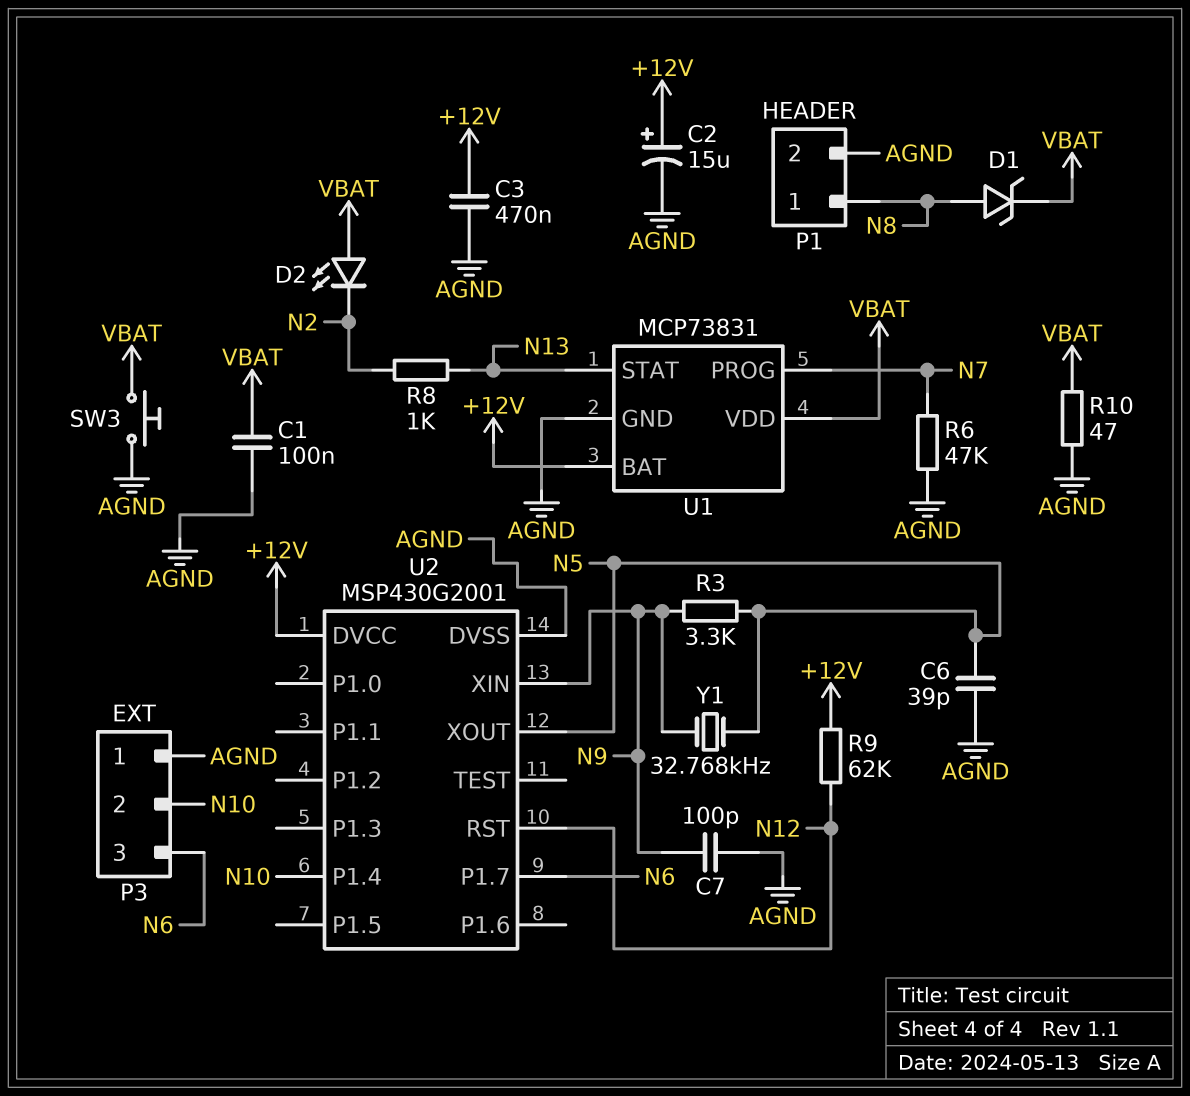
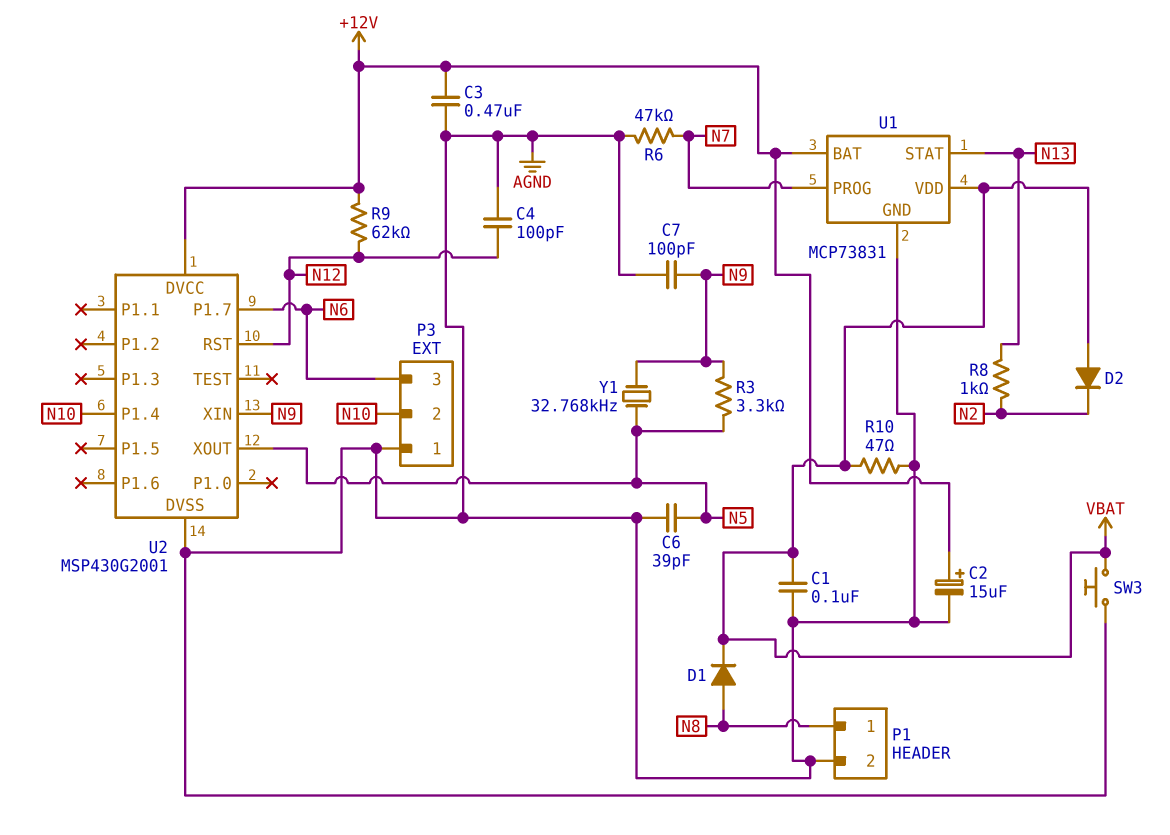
C4: none -> 100pF (AGND, N12)
D1: zener (A N8, K VBAT) -> diode (A N8, K VBAT)
D2: LED (A VBAT, K N2) -> diode (A VBAT, K N2)

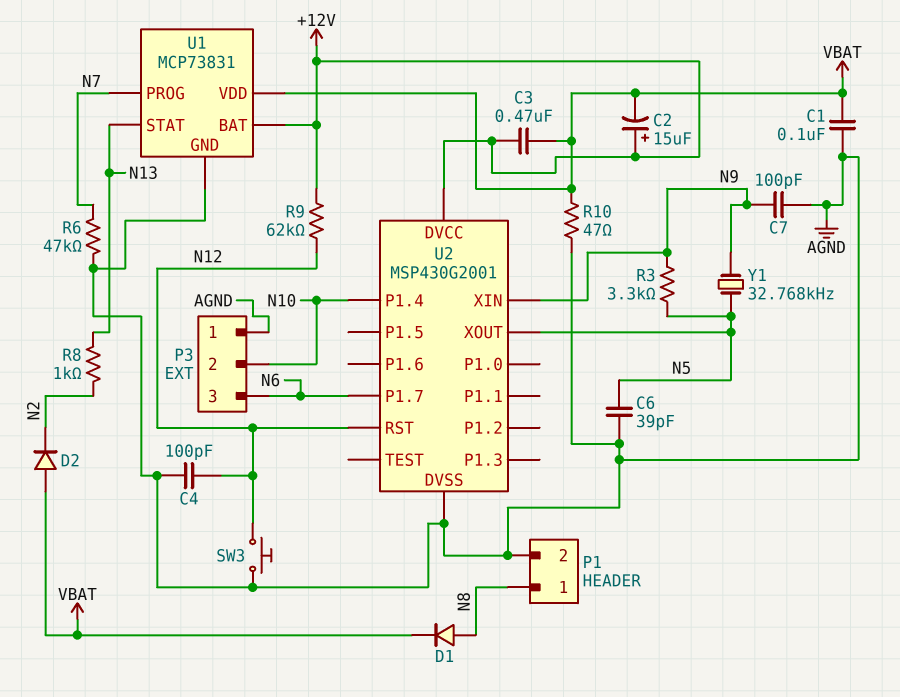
C2: 15uF (plus +12V, minus AGND) -> 15uF (plus +12V, minus VBAT)
C3: 470nF (+12V, AGND) -> 470nF (+12V, VBAT)
SW3: button (AGND, VBAT) -> button (AGND, N12)

